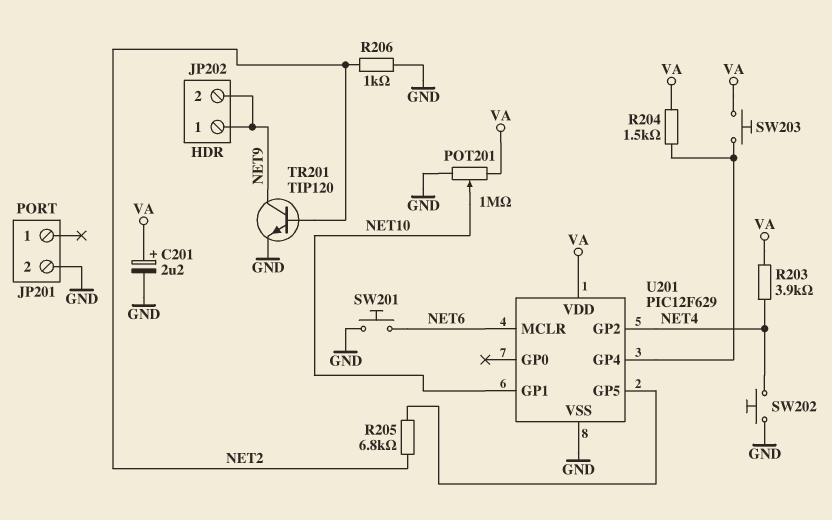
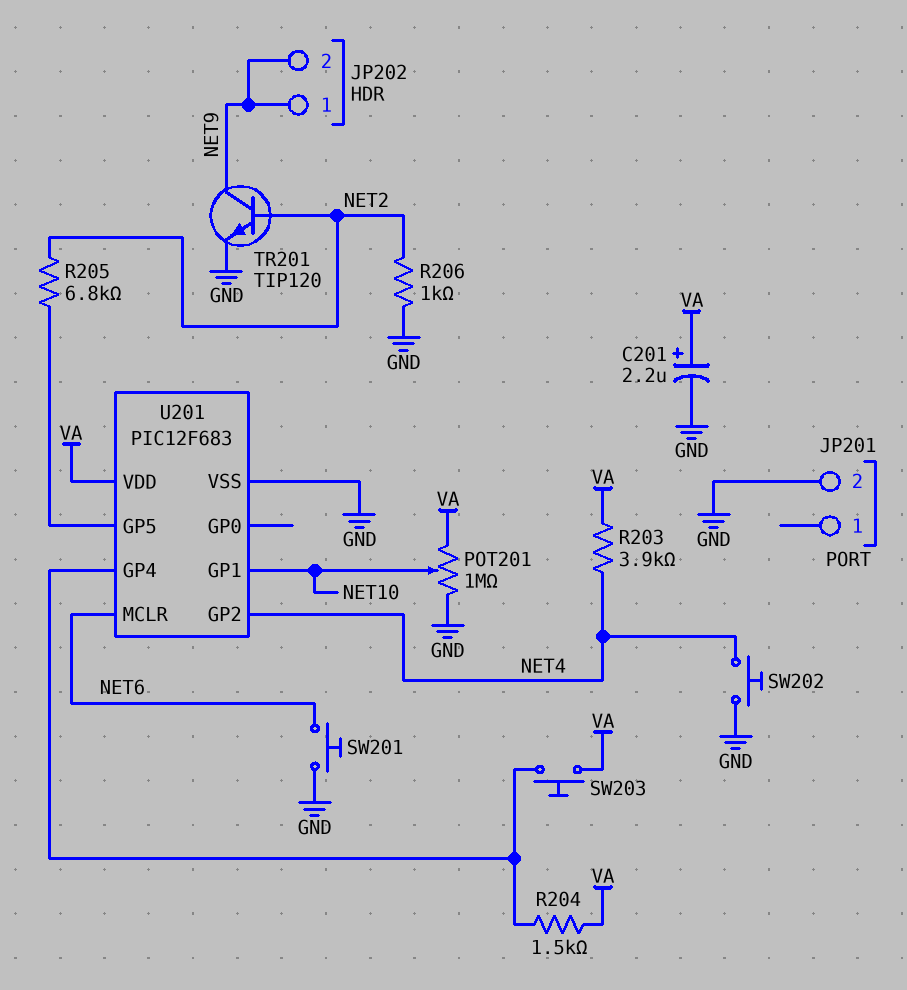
U201: PIC12F629 -> PIC12F683

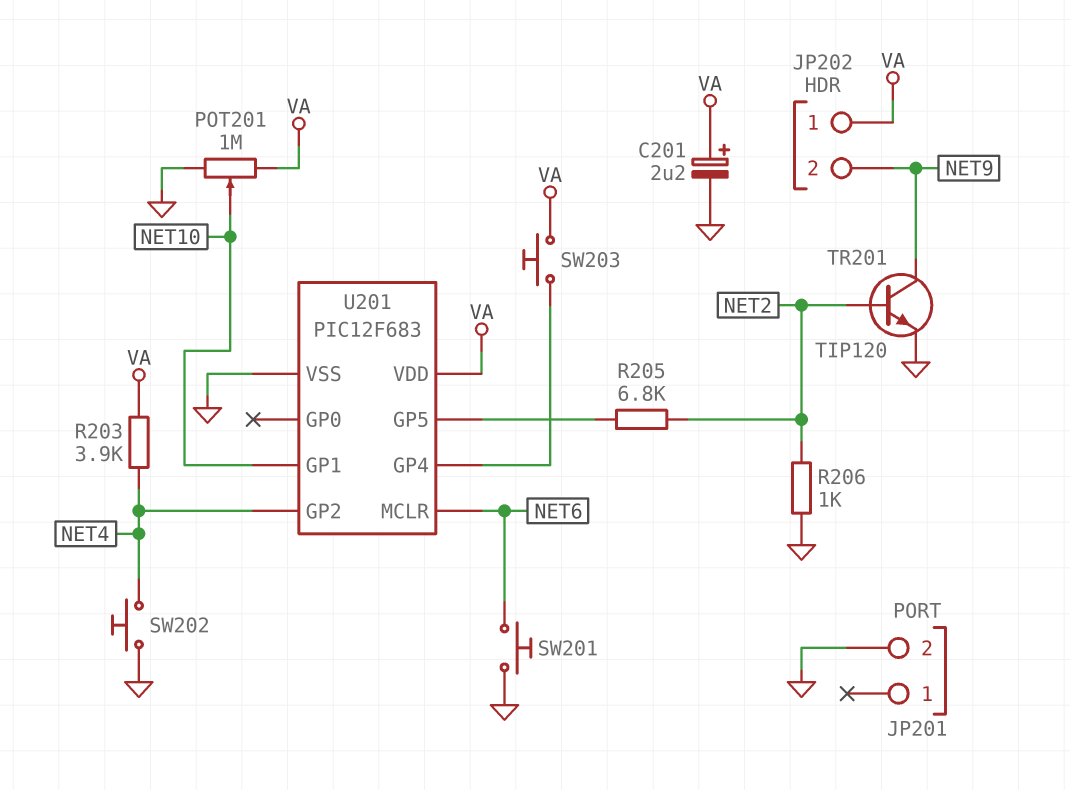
JP202 pin 1: NET9 -> VA
R204: 1.5k (U201/GP4, VA) -> none

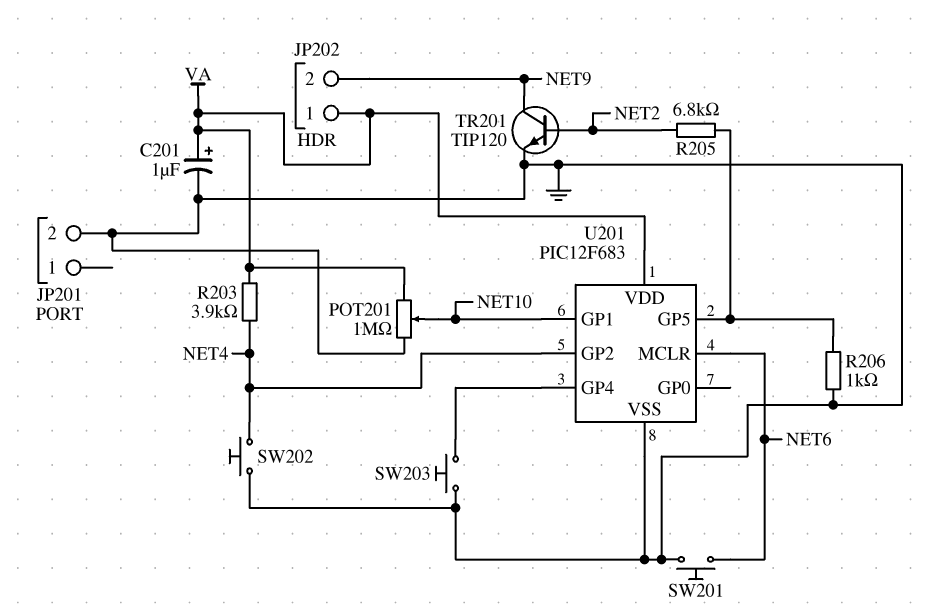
C201: 2.2uF (plus VA, minus GND) -> 1uF (plus VA, minus GND)
R206: 1k (GND, NET2) -> 1k (GND, U201/GP5)
SW203: button (U201/GP4, VA) -> button (GND, U201/GP4)

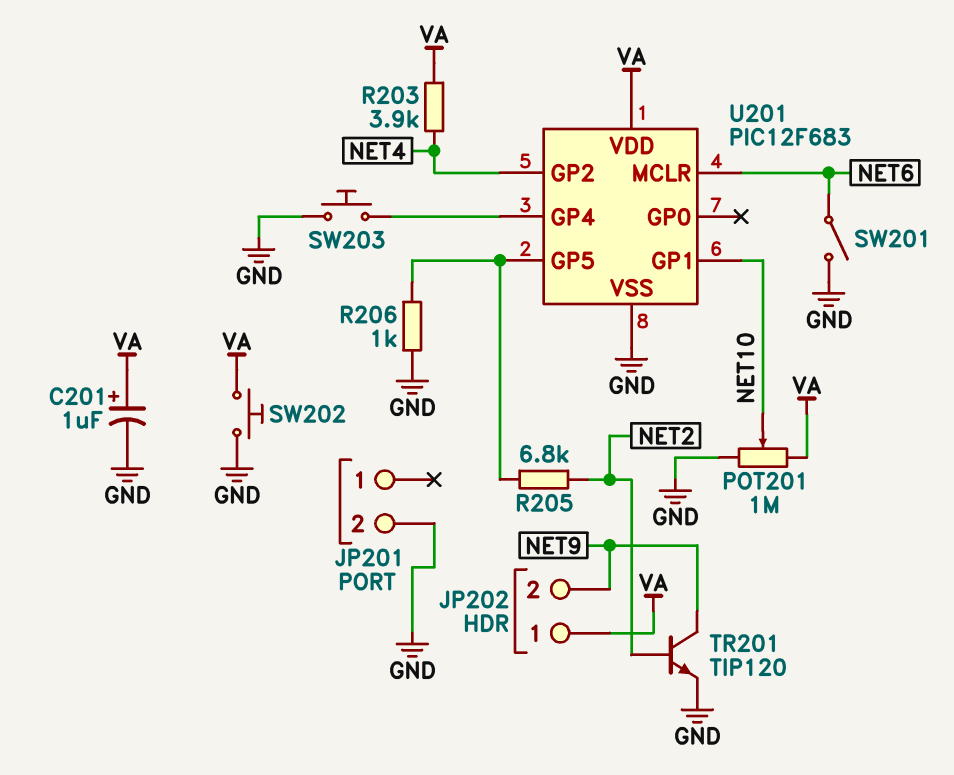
SW201: button (GND, NET6) -> switch (GND, NET6)
SW202: button (GND, NET4) -> button (GND, VA)

